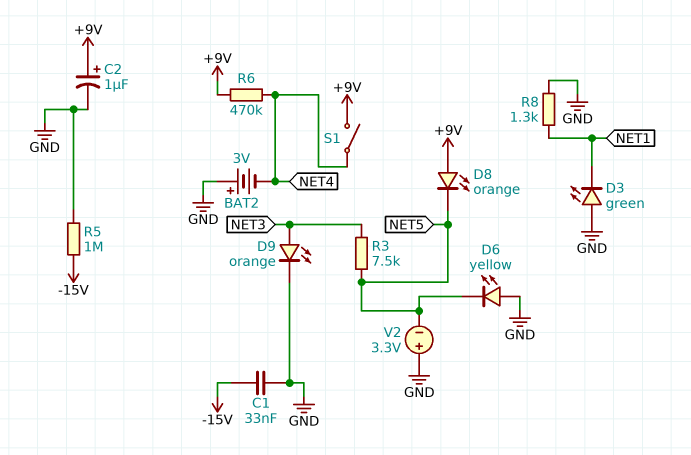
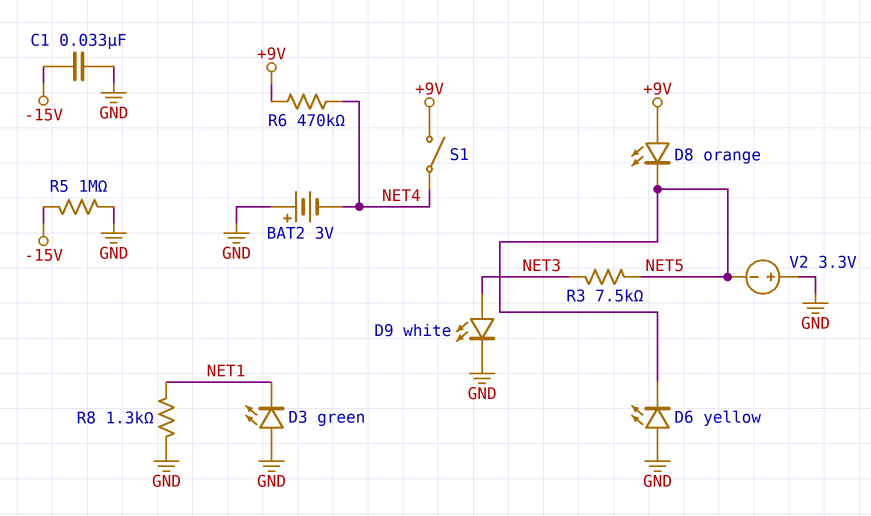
C2: 1uF (plus +9V, minus GND) -> none
D9: LED orange (A NET3, K GND) -> LED white (A NET3, K GND)

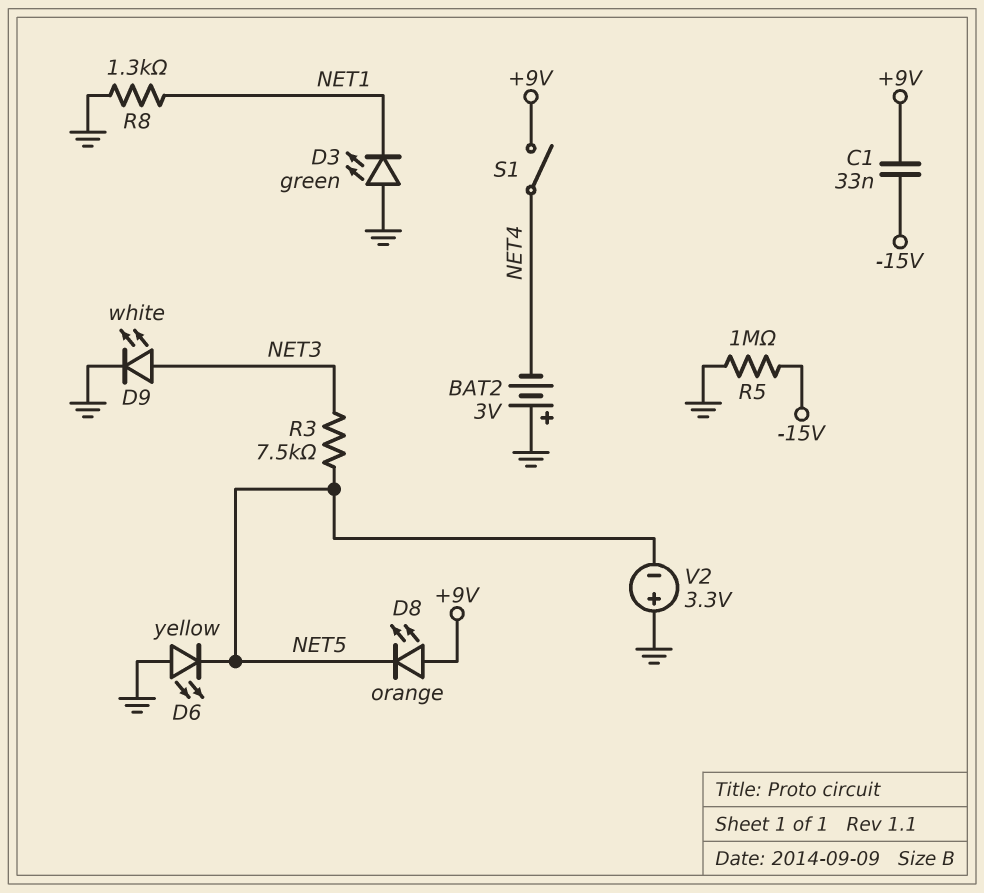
C1: 33nF (-15V, GND) -> 33nF (+9V, -15V)
R6: 470k (+9V, NET4) -> none

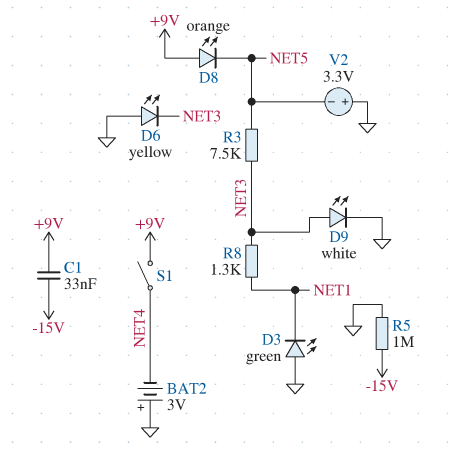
D6: LED yellow (A GND, K NET5) -> LED yellow (A GND, K NET3)
R8: 1.3k (GND, NET1) -> 1.3k (NET1, NET3)

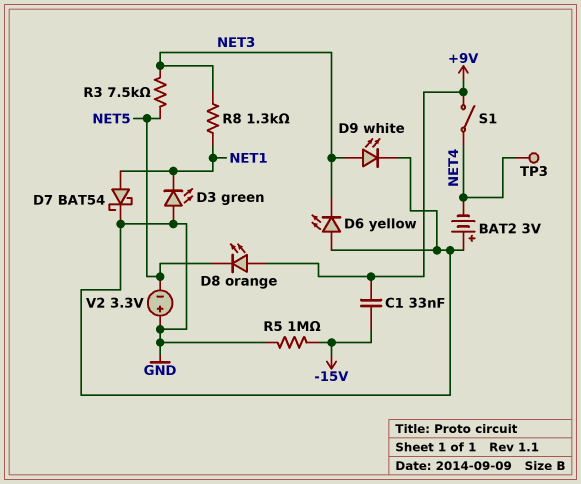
D7: none -> schottky BAT54 (A NET1, K GND)
TP3: none -> test point (NET4)

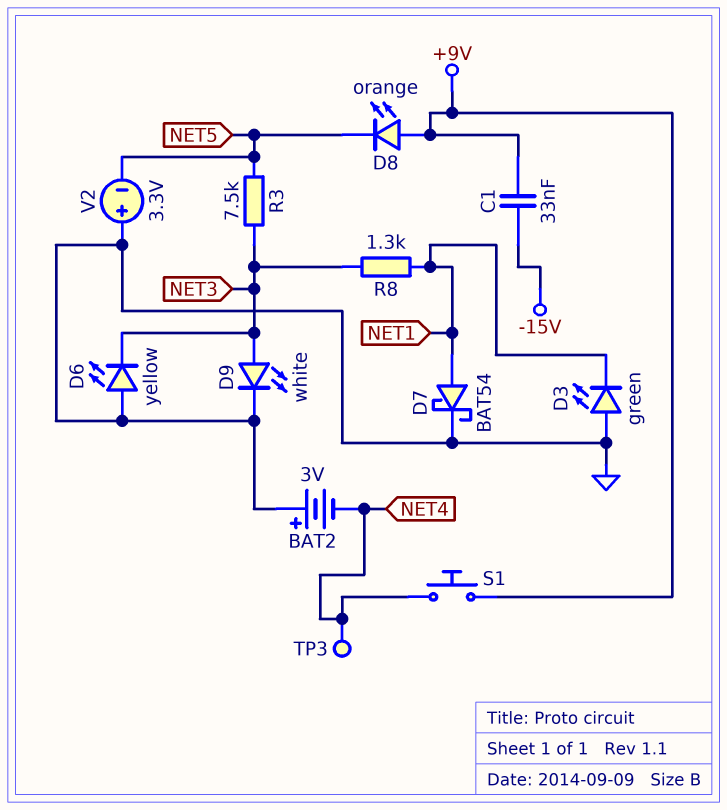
R5: 1M (-15V, GND) -> none
S1: switch (+9V, NET4) -> button (+9V, NET4)

